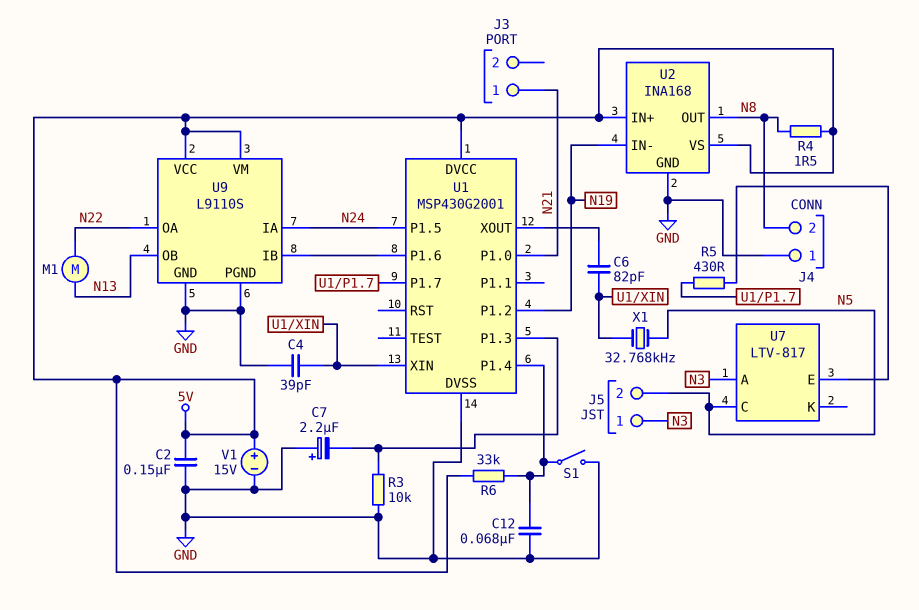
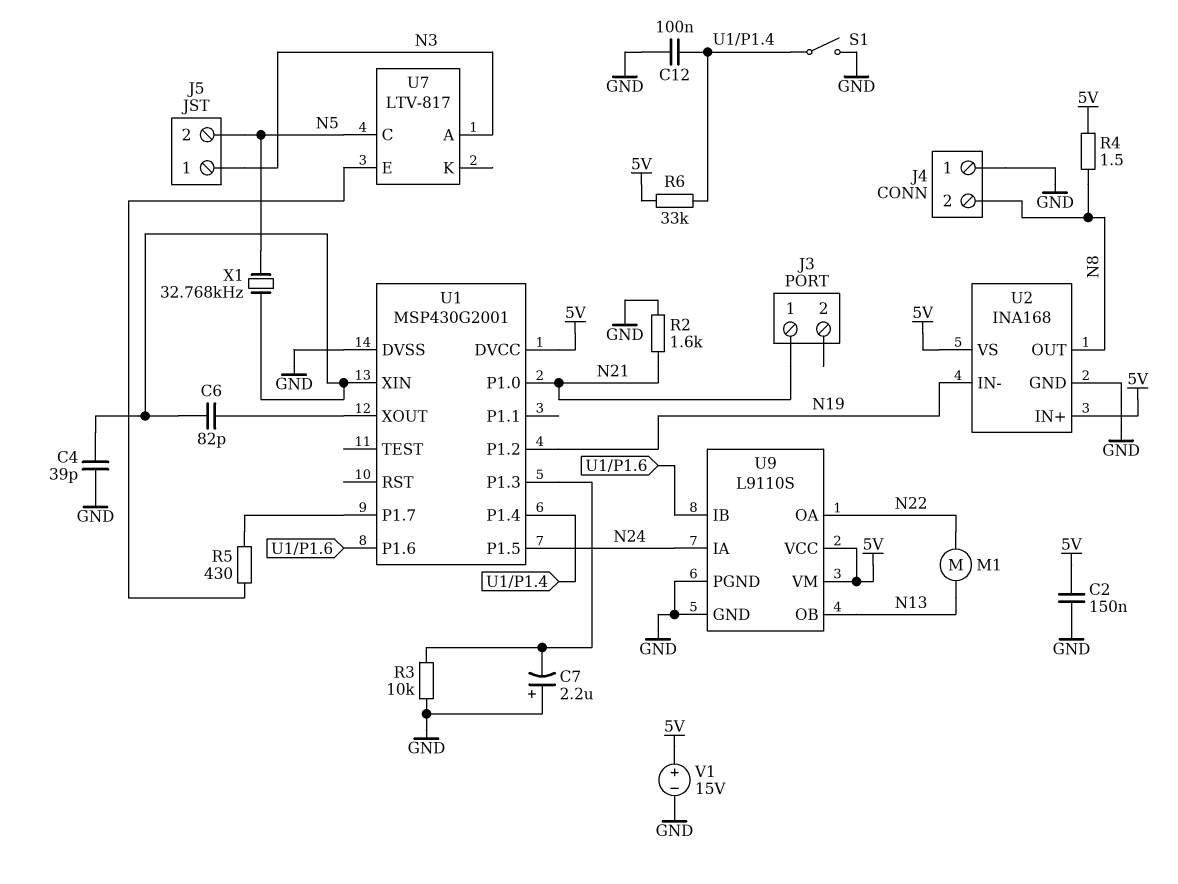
C12: 68nF (GND, U1/P1.4) -> 100nF (GND, U1/P1.4)
R2: none -> 1.6k (GND, N21)

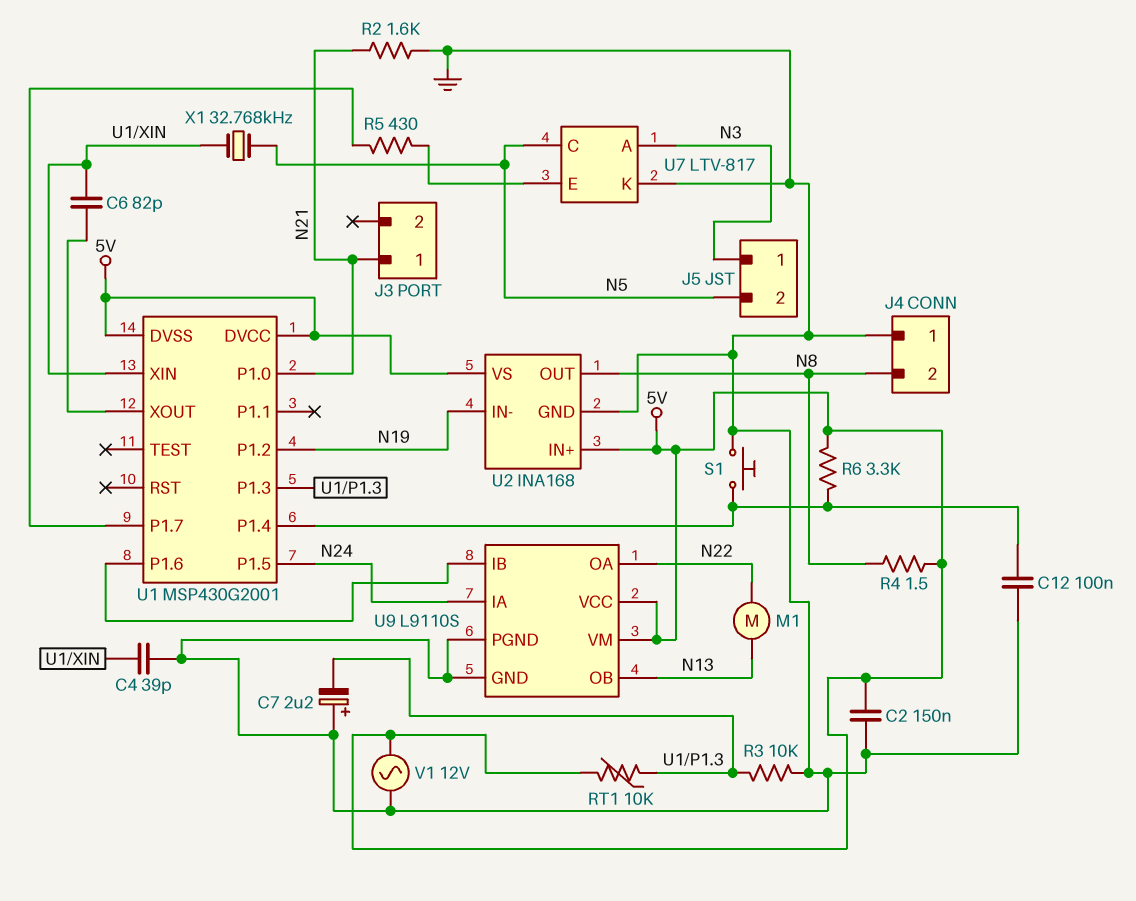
R6: 33k (5V, U1/P1.4) -> 3.3k (5V, U1/P1.4)
RT1: none -> 10k (5V, U1/P1.3)
S1: switch (GND, U1/P1.4) -> button (GND, U1/P1.4)
U1 pin DVSS: GND -> 5V
U7 pin K: none -> GND
V1: 15V (plus 5V, minus GND) -> AC 12V (5V, GND)

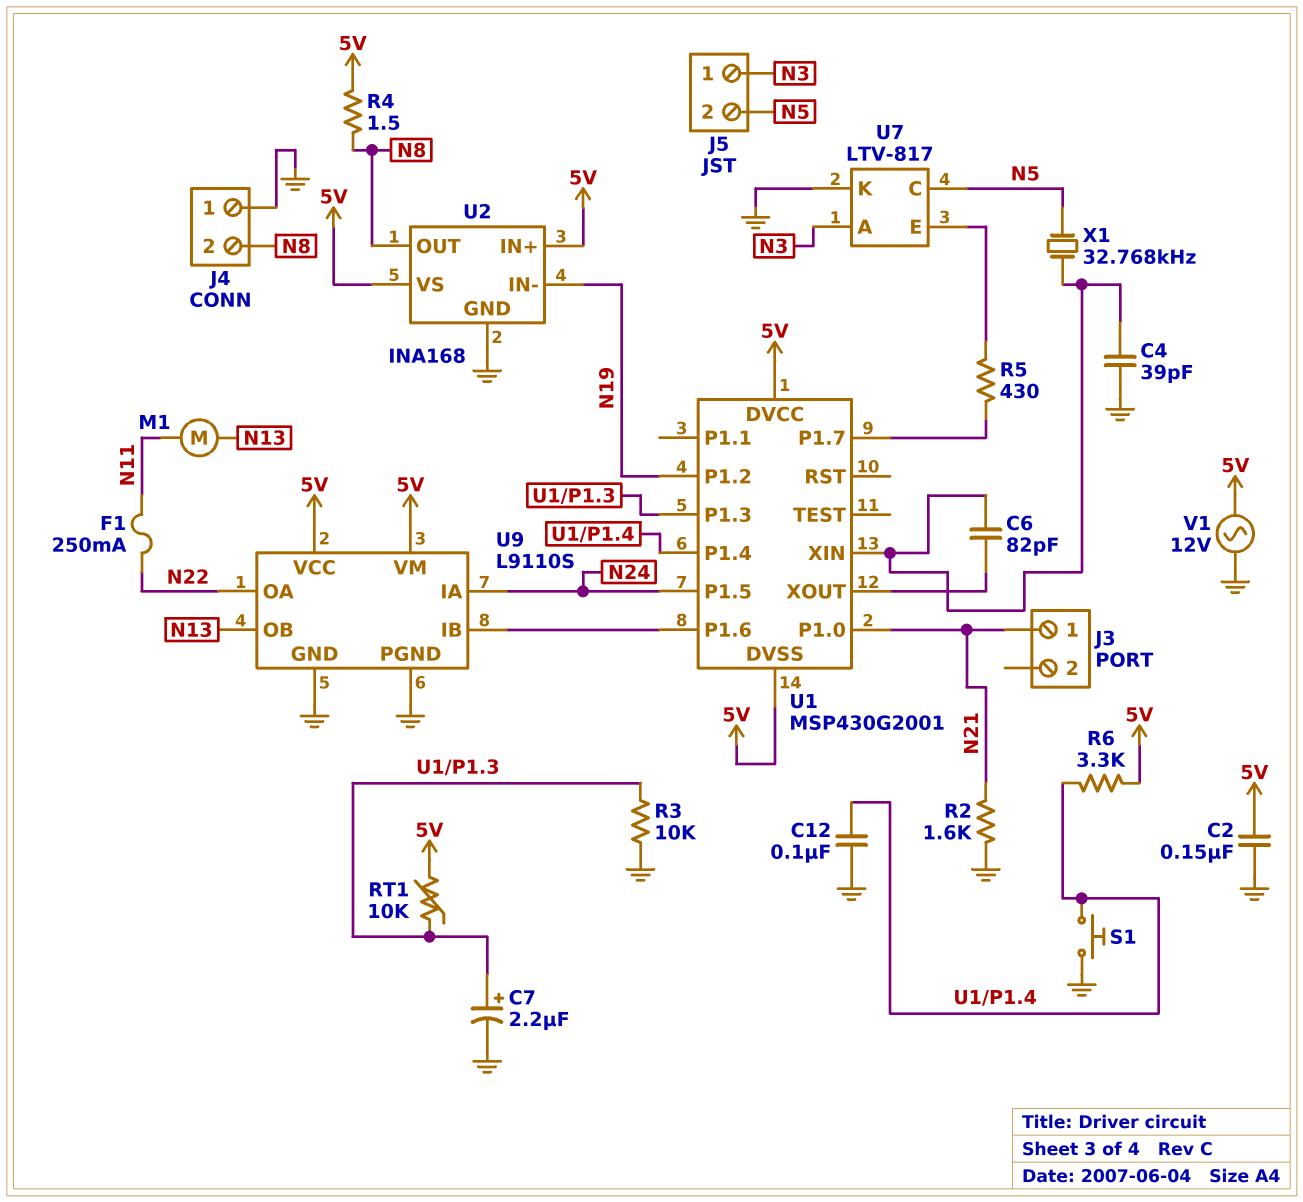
C7: 2.2uF (plus GND, minus U1/P1.3) -> 2.2uF (plus U1/P1.3, minus GND)
F1: none -> 250mA (N11, N22)
M1: motor (N13, N22) -> motor (N11, N13)

